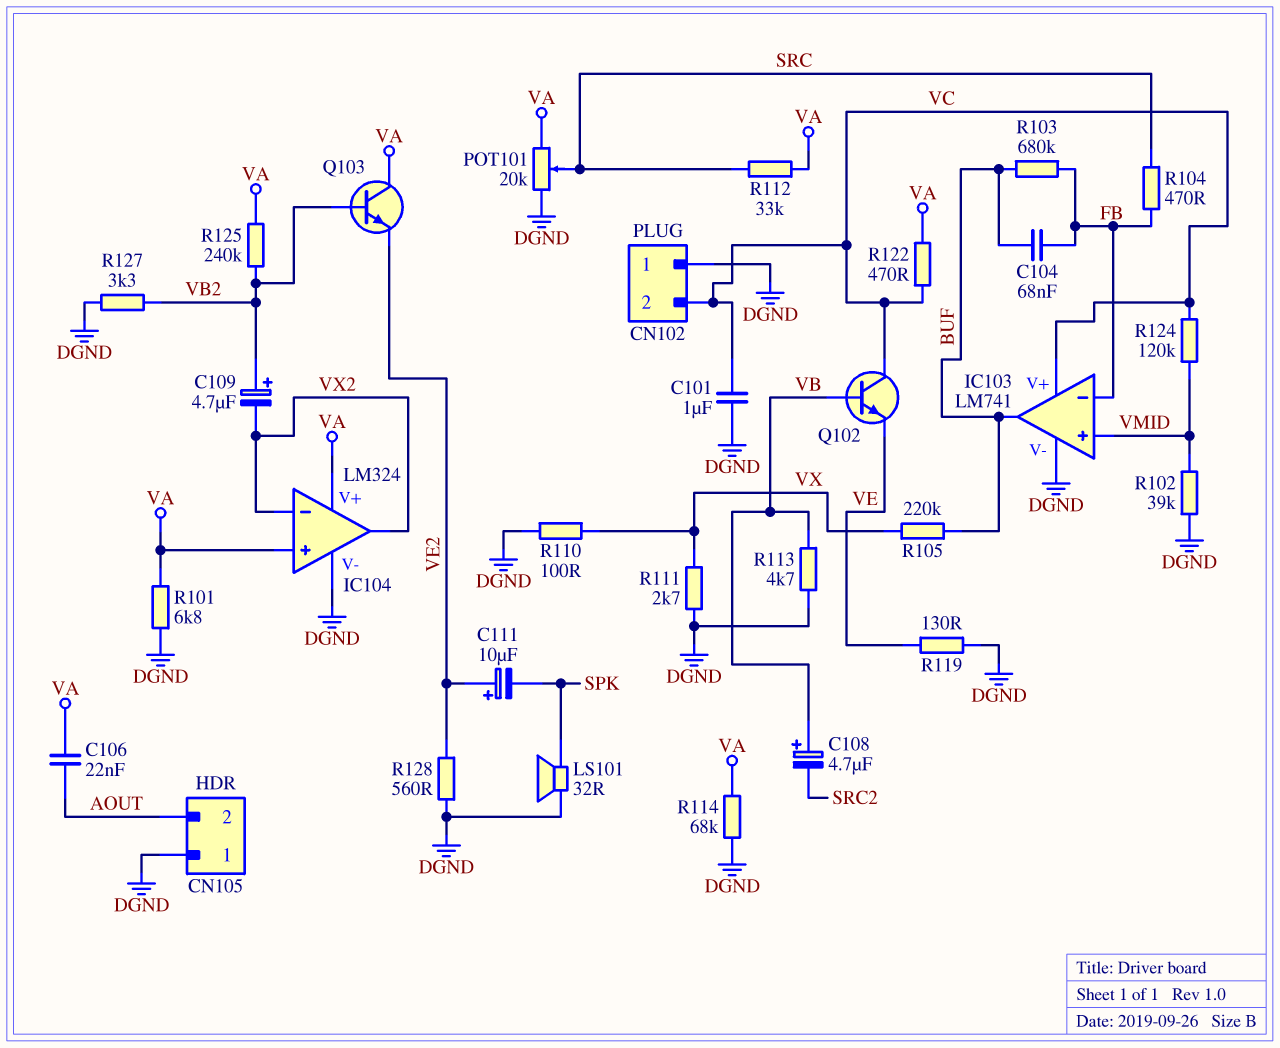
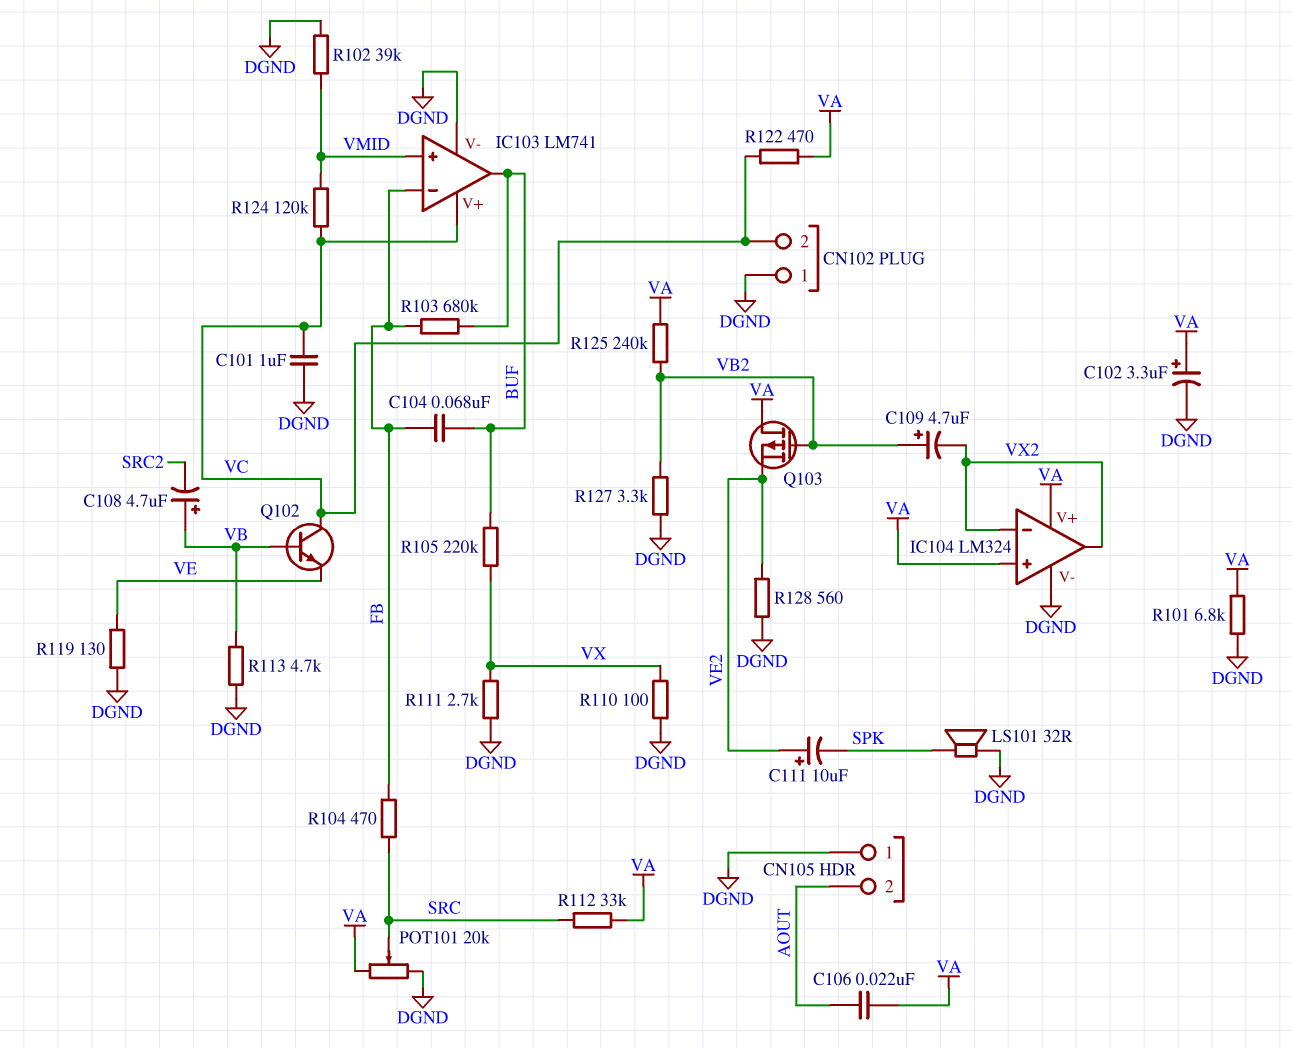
C102: none -> 3.3uF (plus VA, minus DGND)
Q103: NPN (B VB2, C VA, E VE2) -> PMOS (G VB2, D VA, S VE2)
R114: 68k (DGND, VA) -> none

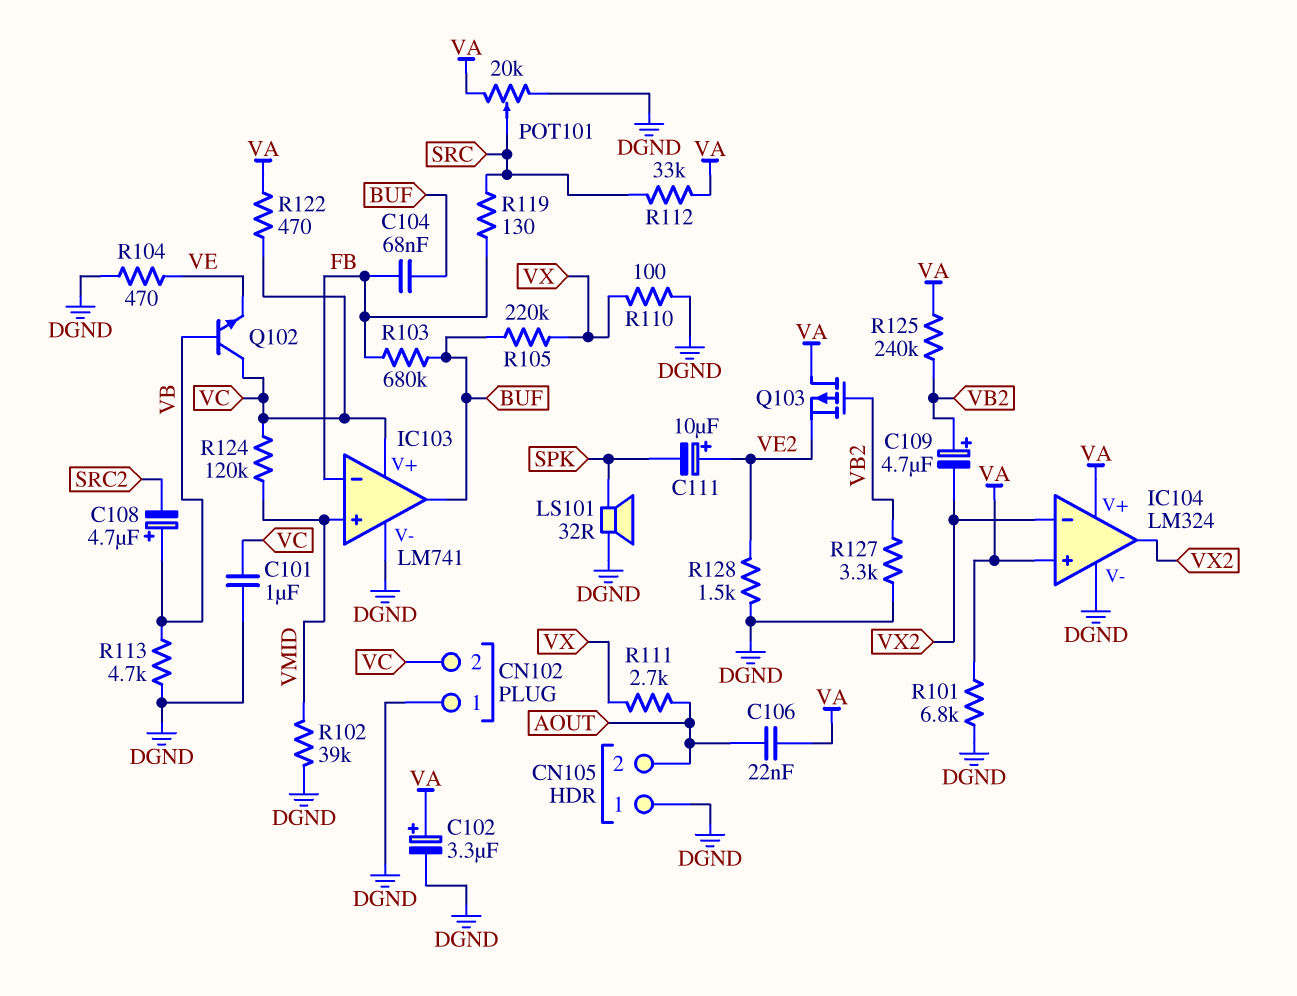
R104: 470 (FB, SRC) -> 470 (DGND, VE)
R111: 2.7k (DGND, VX) -> 2.7k (AOUT, VX)
R119: 130 (DGND, VE) -> 130 (FB, SRC)
R128: 560 (DGND, VE2) -> 1.5k (DGND, VE2)

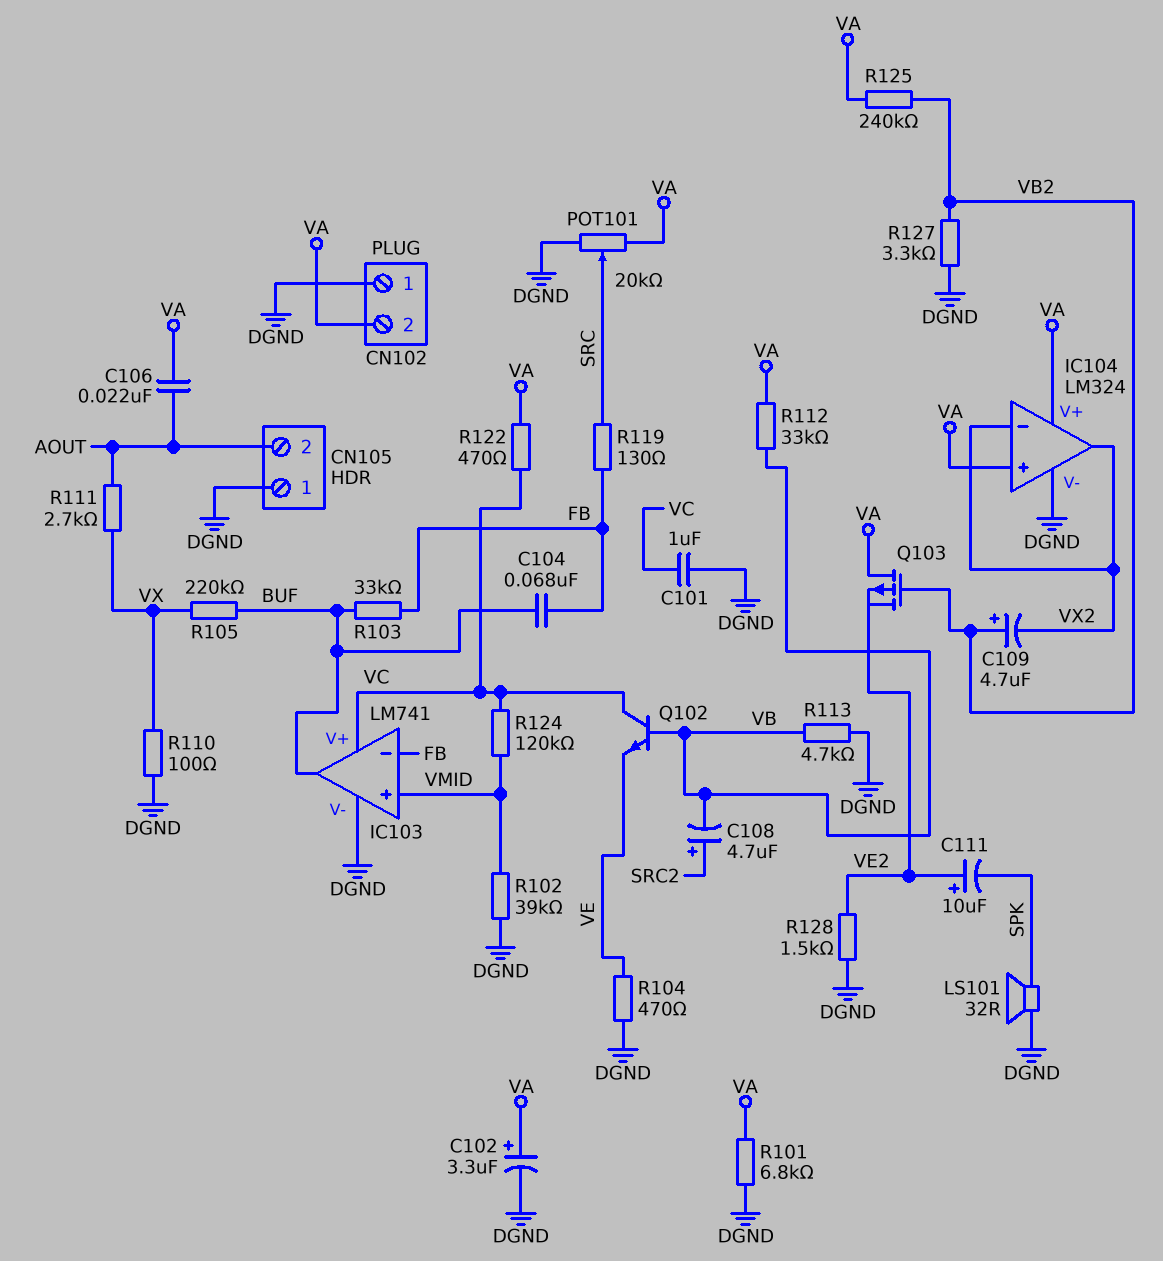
C108: 4.7uF (plus VB, minus SRC2) -> 4.7uF (plus SRC2, minus VB)
CN102 pin 2: VC -> VA
R103: 680k (BUF, FB) -> 33k (BUF, FB)
R112: 33k (SRC, VA) -> 33k (VA, VB)

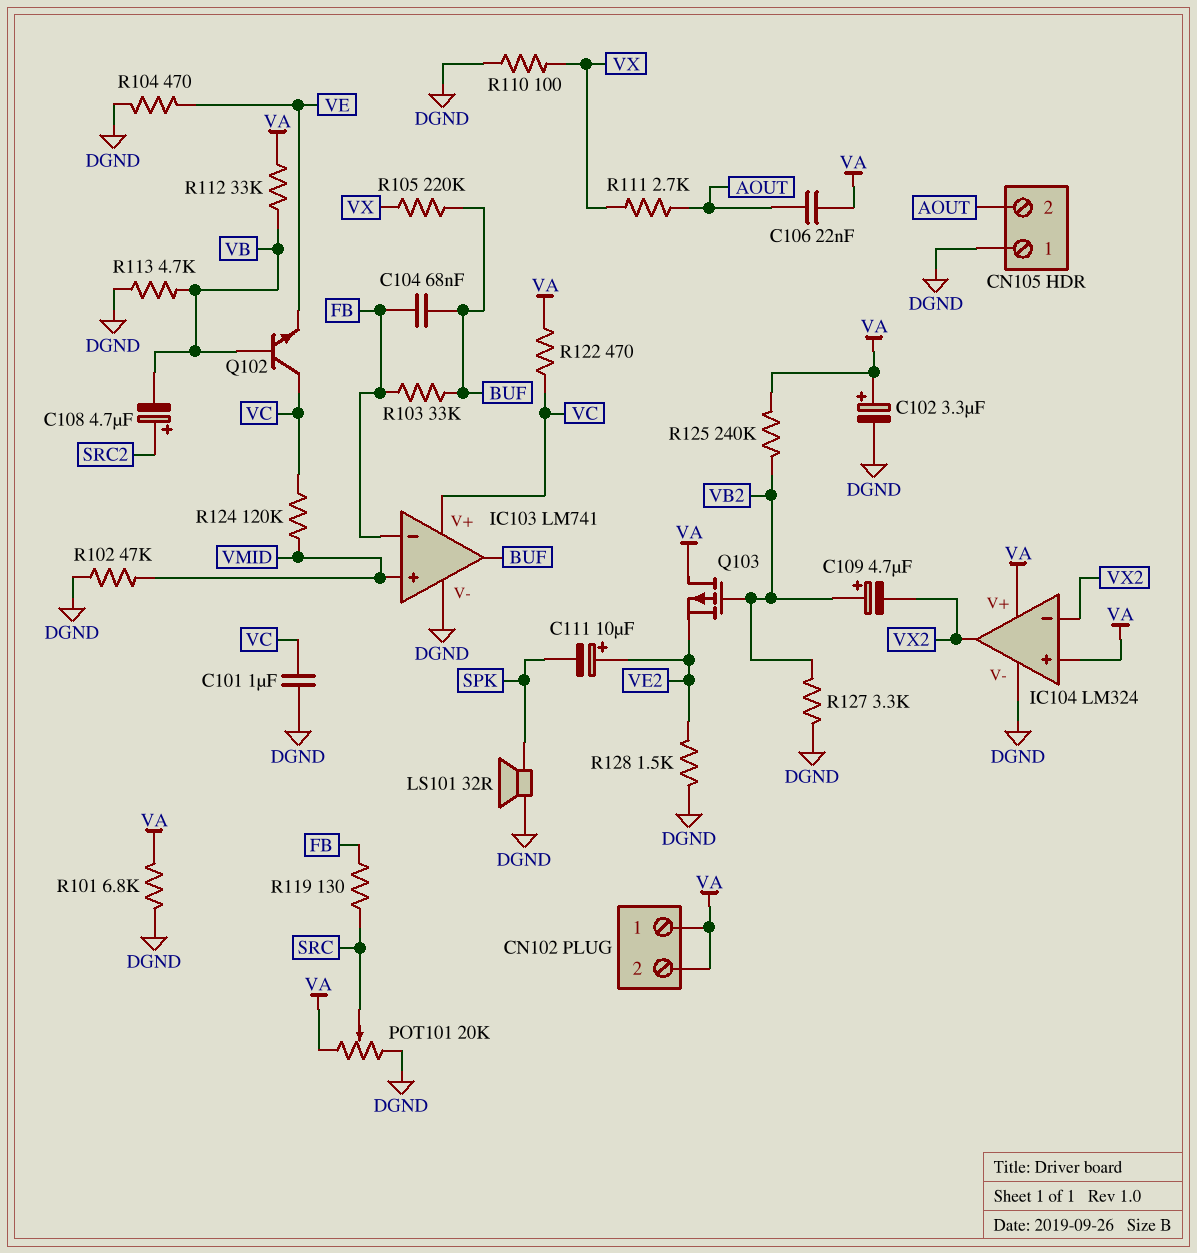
CN102 pin 1: DGND -> VA
R102: 39k (DGND, VMID) -> 47k (DGND, VMID)

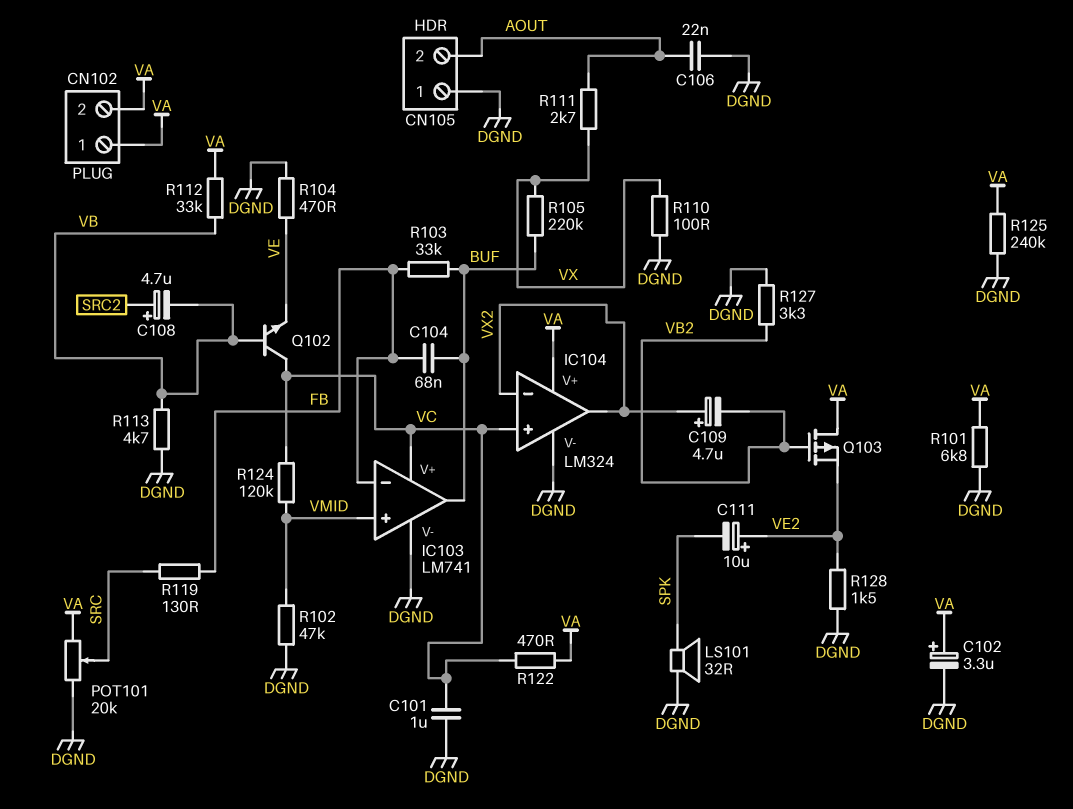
C106: 22nF (AOUT, VA) -> 22nF (AOUT, DGND)
C109: 4.7uF (plus VB2, minus VX2) -> 4.7uF (plus VX2, minus VB2)
IC104 pin in+: VA -> VC
R125: 240k (VA, VB2) -> 240k (DGND, VA)

